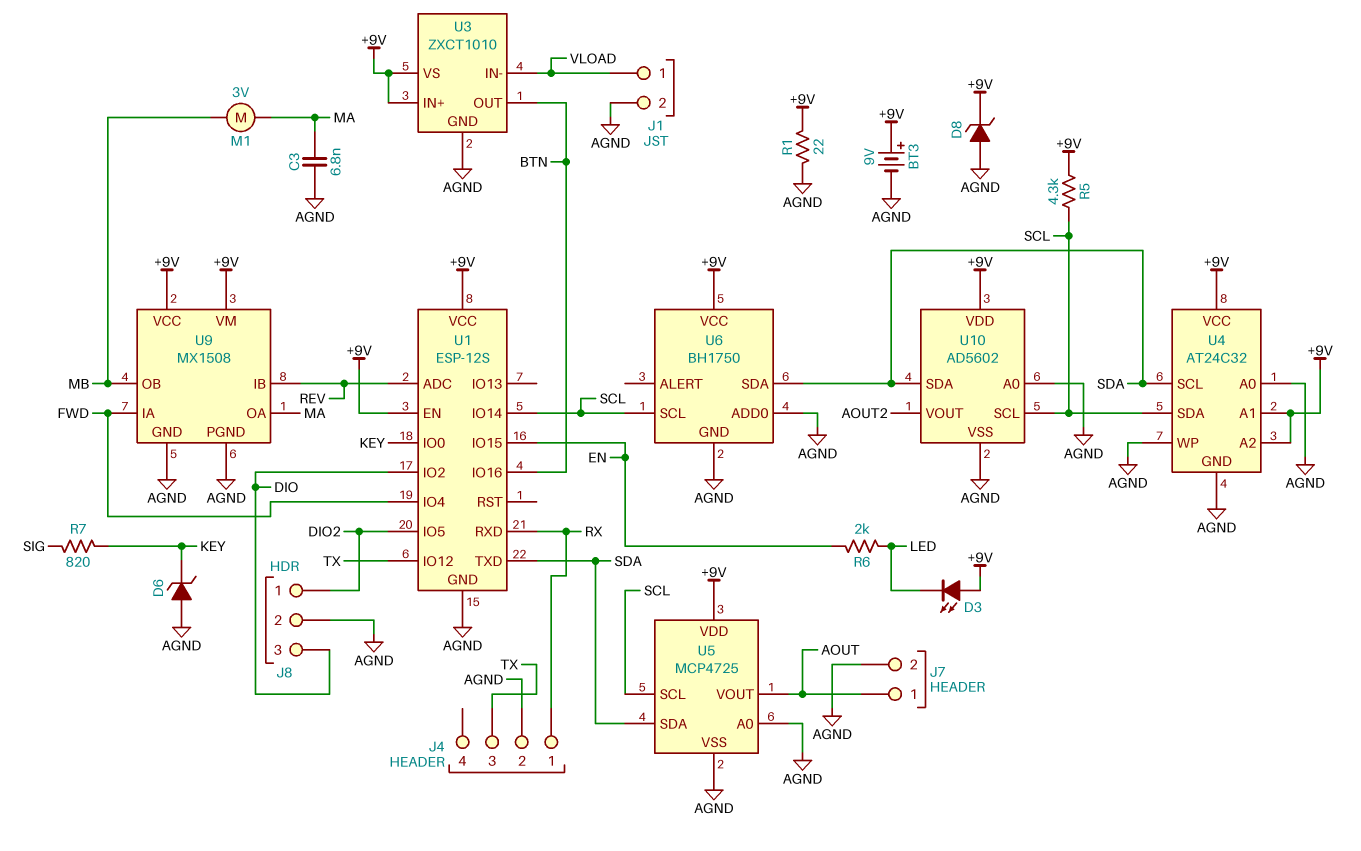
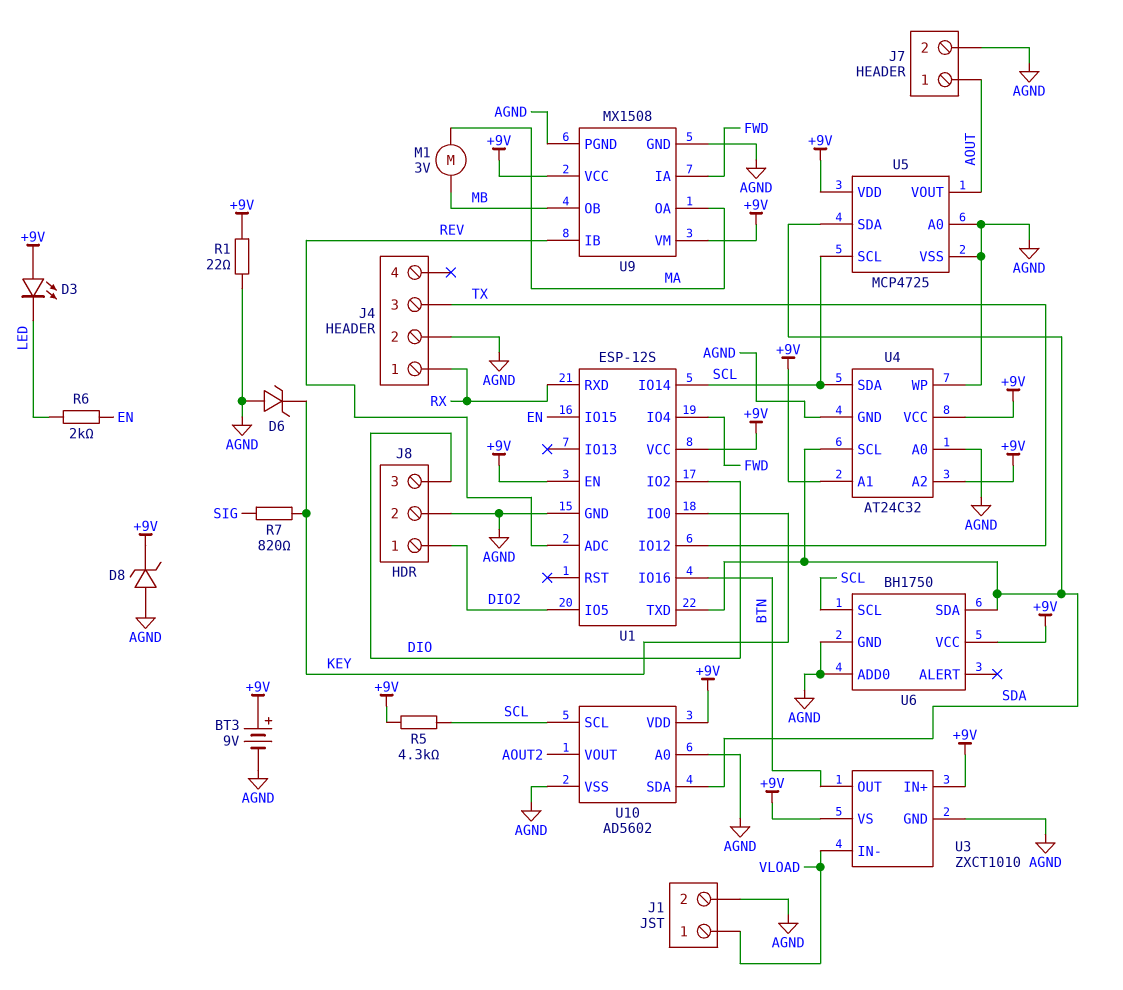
C3: 6.8nF (AGND, MA) -> none

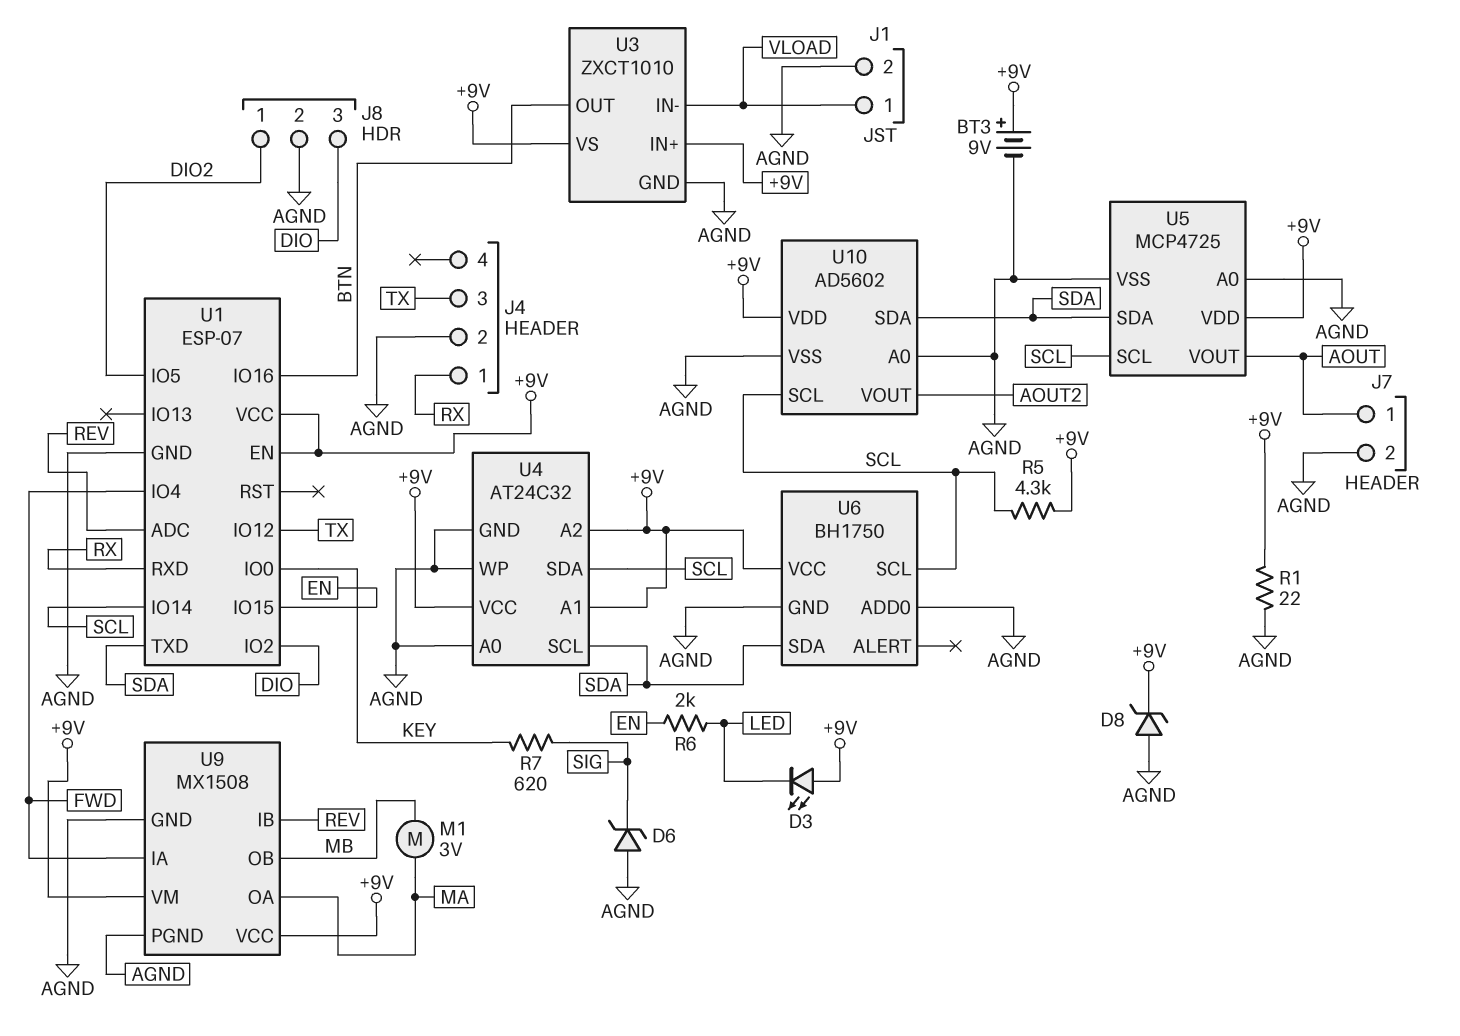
D6: zener (A AGND, K KEY) -> zener (A AGND, K SIG)
R7: 820 (KEY, SIG) -> 620 (KEY, SIG)
U1: ESP-12S -> ESP-07

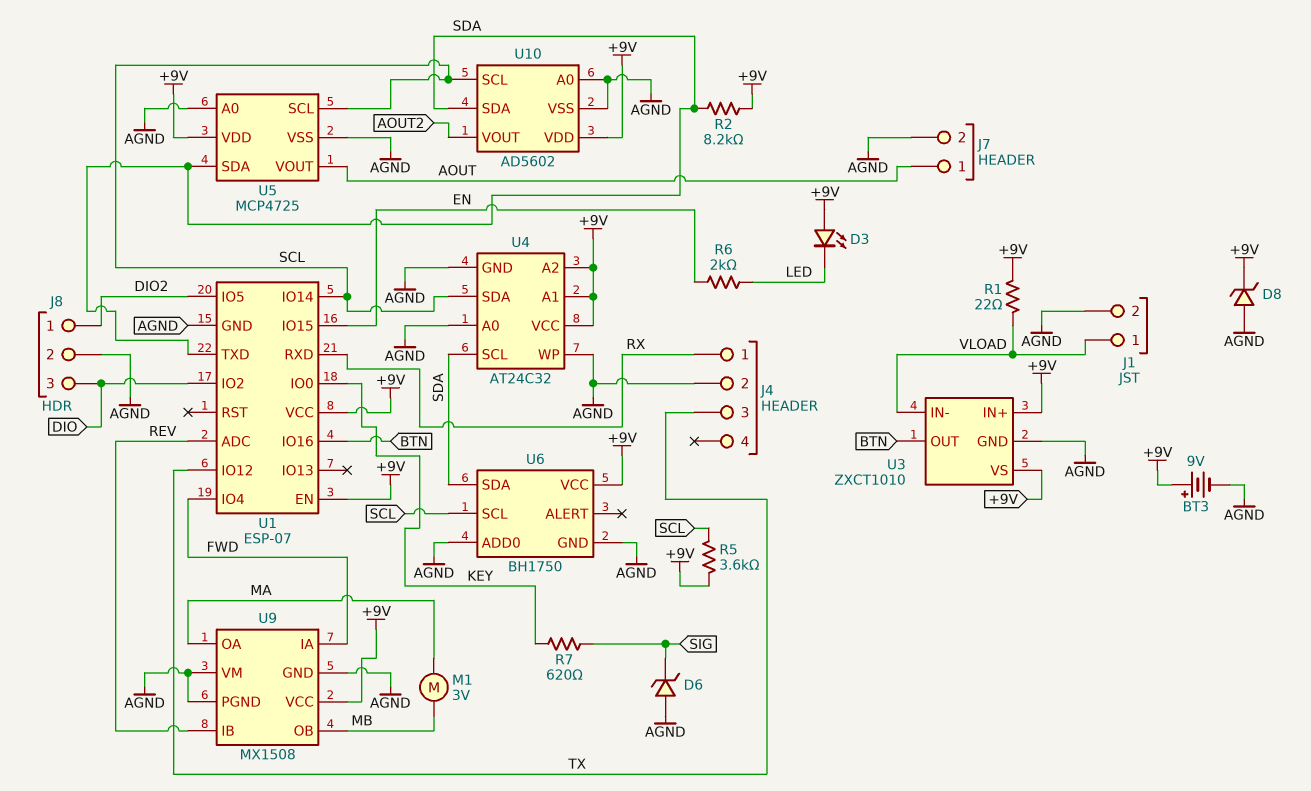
R1: 22 (+9V, AGND) -> 22 (+9V, VLOAD)
R2: none -> 8.2k (+9V, SDA)
R5: 4.3k (+9V, SCL) -> 3.6k (+9V, SCL)
U9 pin VM: +9V -> AGND

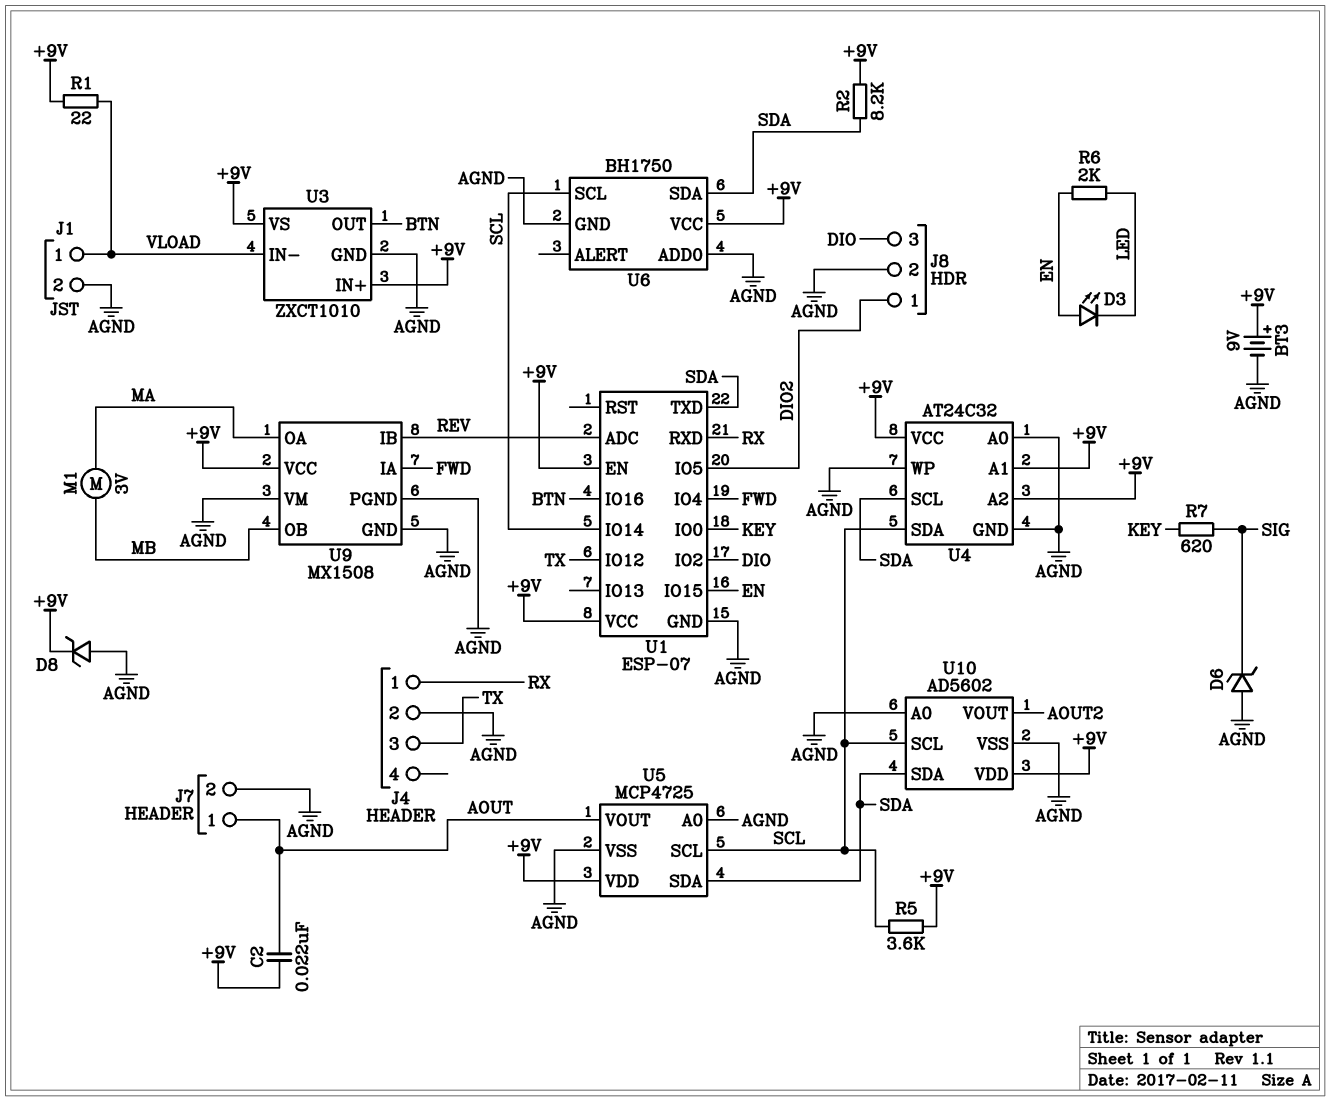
C2: none -> 22nF (+9V, AOUT)
D3: LED (A +9V, K LED) -> LED (A EN, K LED)

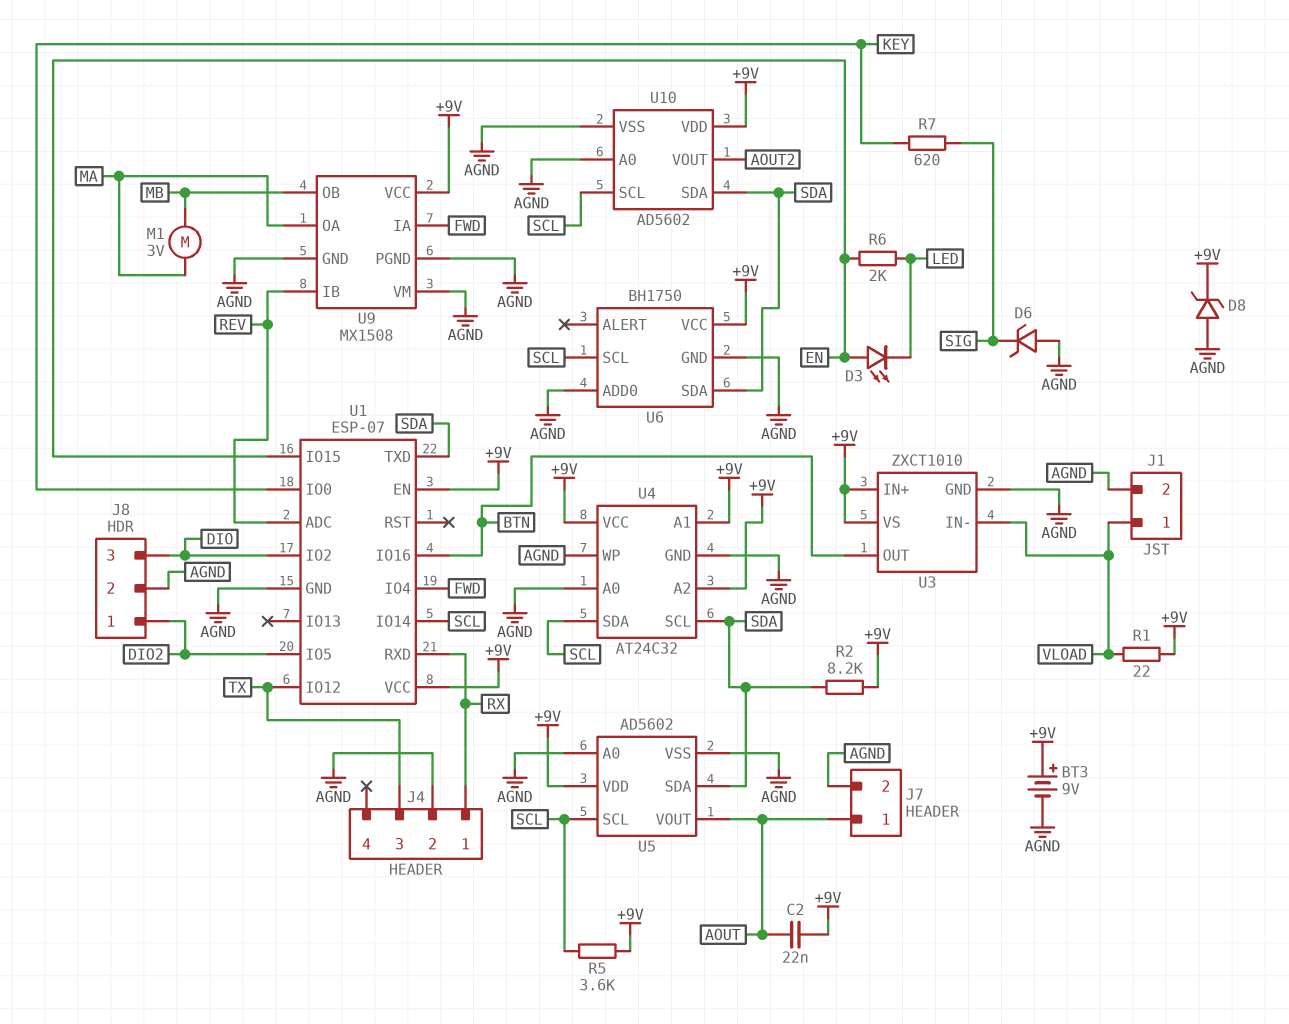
U5: MCP4725 -> AD5602

